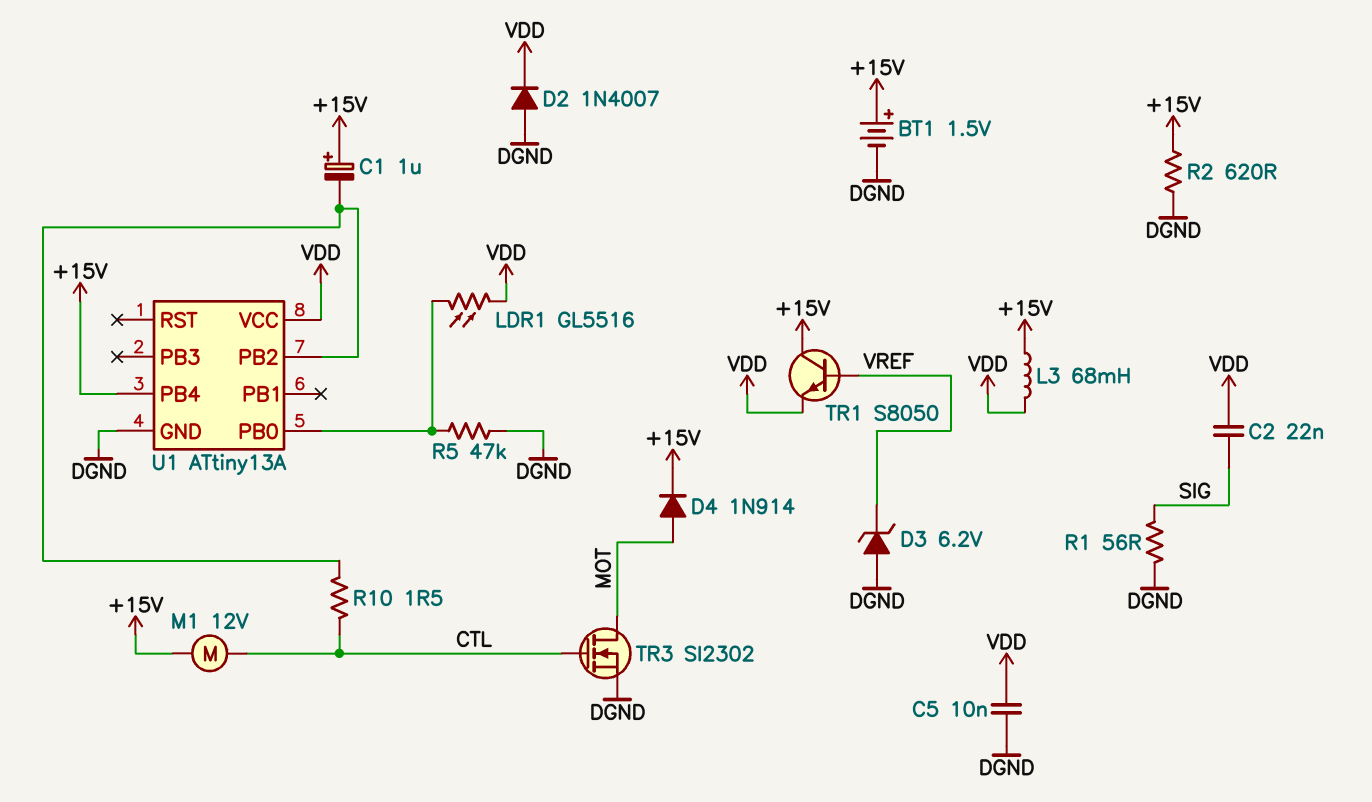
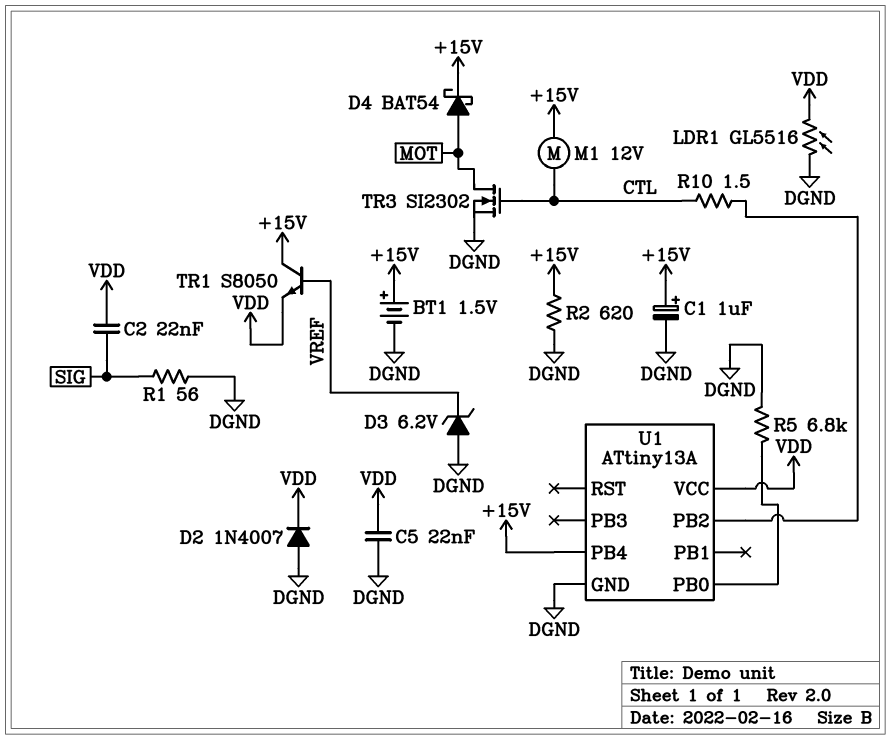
C1: 1uF (plus +15V, minus U1/PB2) -> 1uF (plus +15V, minus DGND)
C5: 10nF (DGND, VDD) -> 22nF (DGND, VDD)
D4: diode 1N914 (A MOT, K +15V) -> schottky BAT54 (A MOT, K +15V)
L3: 68mH (+15V, VDD) -> none
LDR1: GL5516 (U1/PB0, VDD) -> GL5516 (DGND, VDD)
R5: 47k (DGND, U1/PB0) -> 6.8k (DGND, U1/PB0)

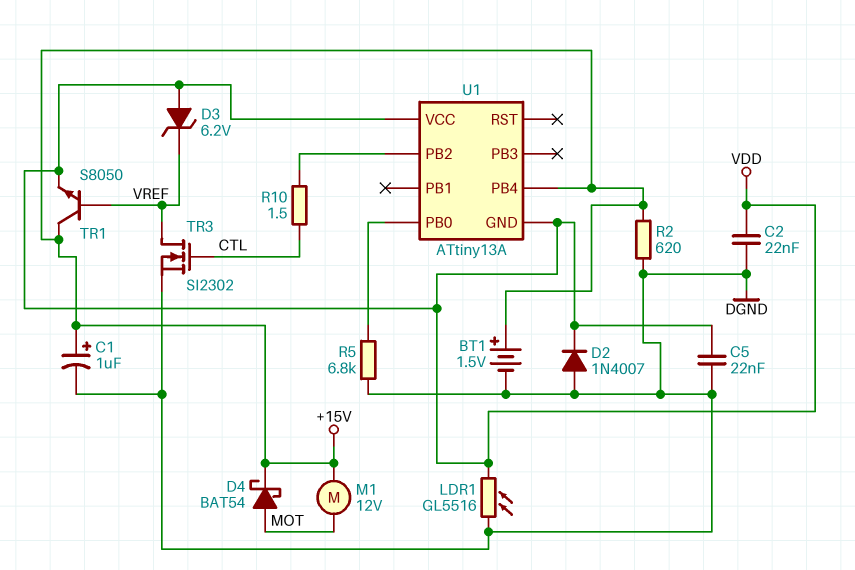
C2: 22nF (SIG, VDD) -> 22nF (DGND, VDD)
D3: zener 6.2V (A DGND, K VREF) -> zener 6.2V (A VDD, K VREF)
M1: motor 12V (+15V, CTL) -> motor 12V (+15V, MOT)
R1: 56 (DGND, SIG) -> none
TR3: NMOS SI2302 (G CTL, D MOT, S DGND) -> NMOS SI2302 (G CTL, D VREF, S DGND)
U1 pin GND: DGND -> VDD

